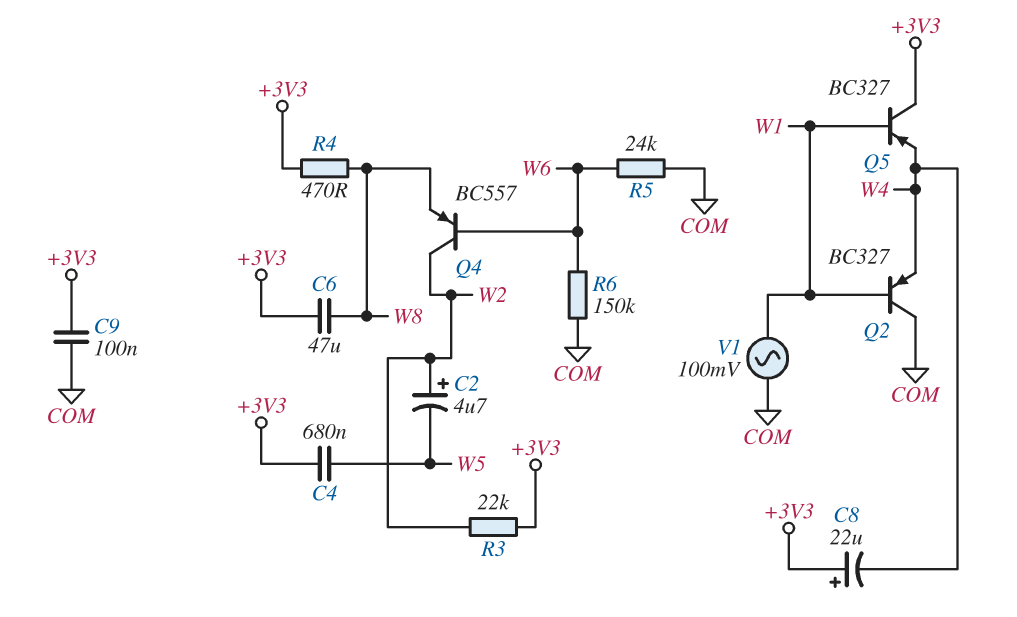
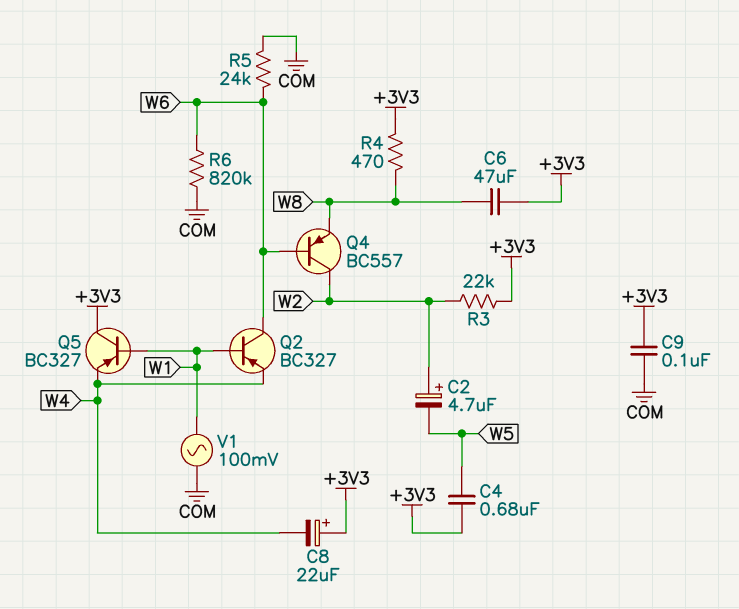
Q2: PNP BC327 (B W1, C COM, E W4) -> PNP BC327 (B W1, C W6, E W4)
R6: 150k (COM, W6) -> 820k (COM, W6)

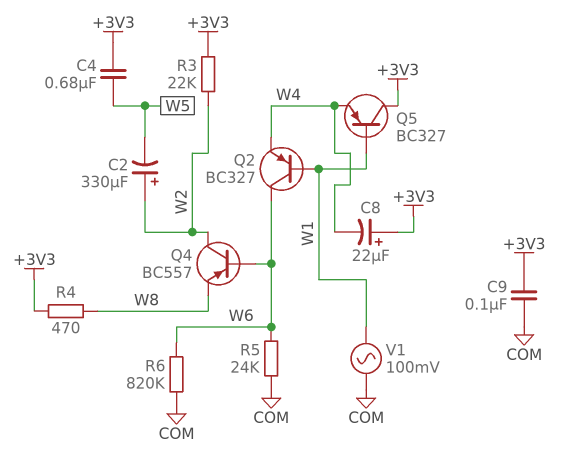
C2: 4.7uF (plus W2, minus W5) -> 330uF (plus W2, minus W5)
C6: 47uF (+3V3, W8) -> none

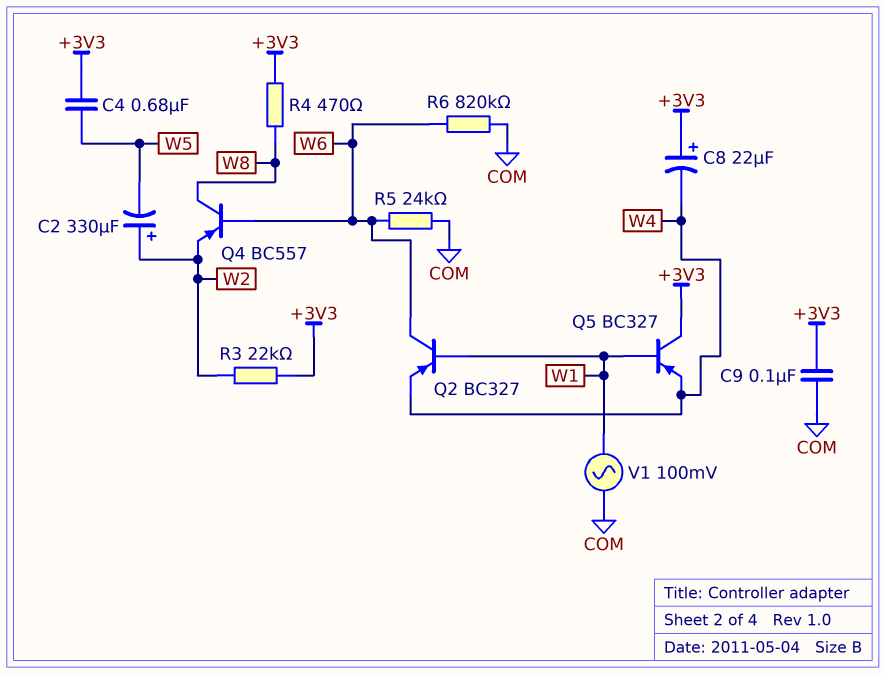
Q4: PNP BC557 (B W6, C W2, E W8) -> PNP BC557 (B W6, C W8, E W2)

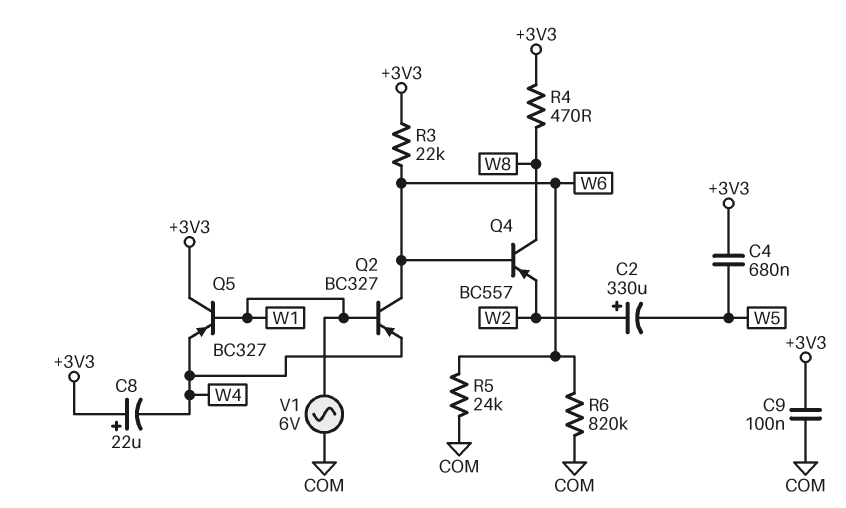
R3: 22k (+3V3, W2) -> 22k (+3V3, W6)
V1: AC 100mV (COM, W1) -> AC 6V (COM, W1)

